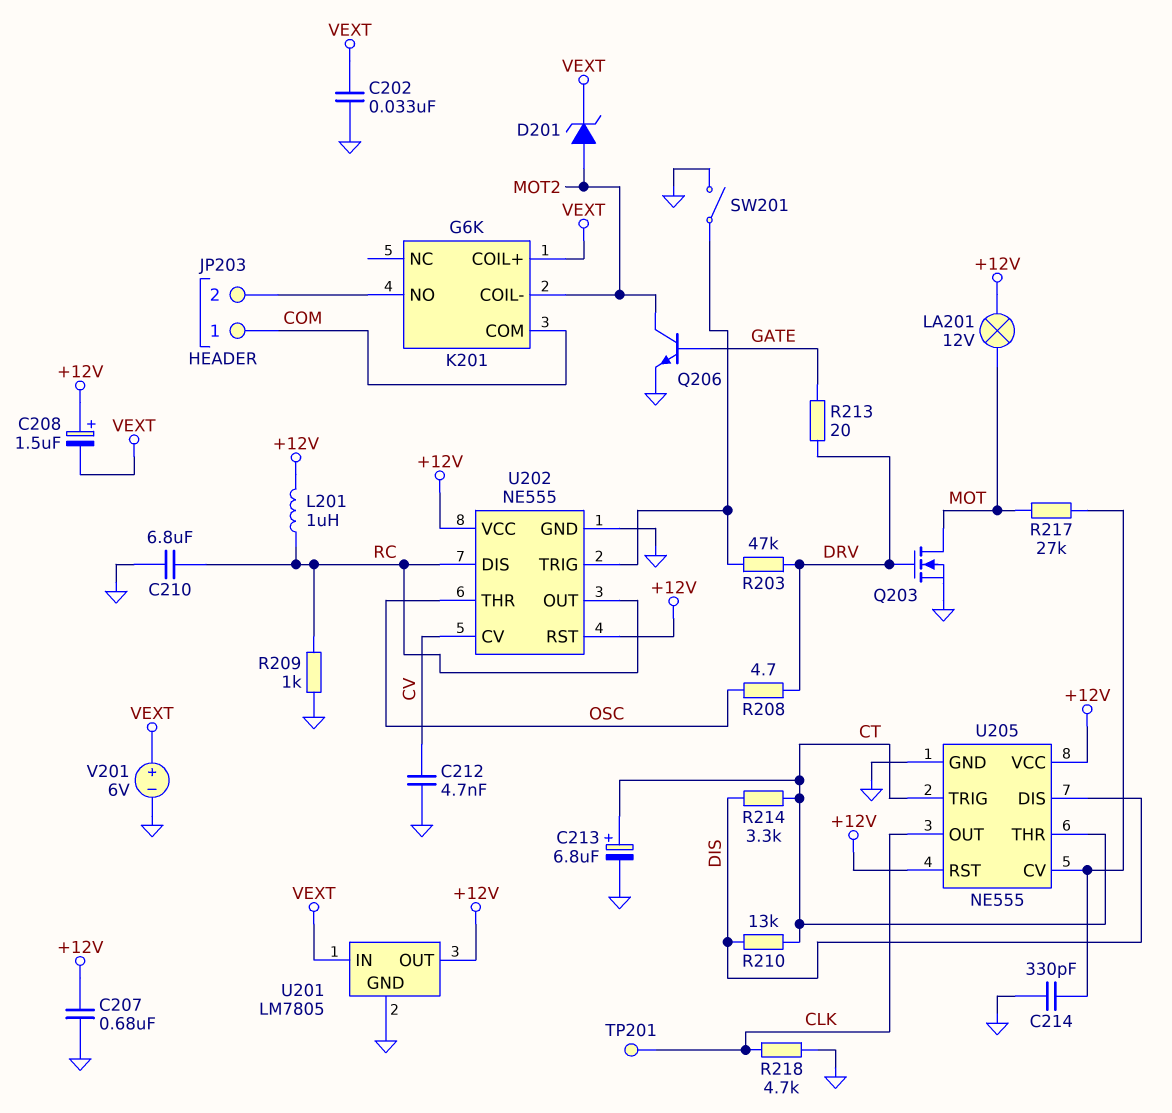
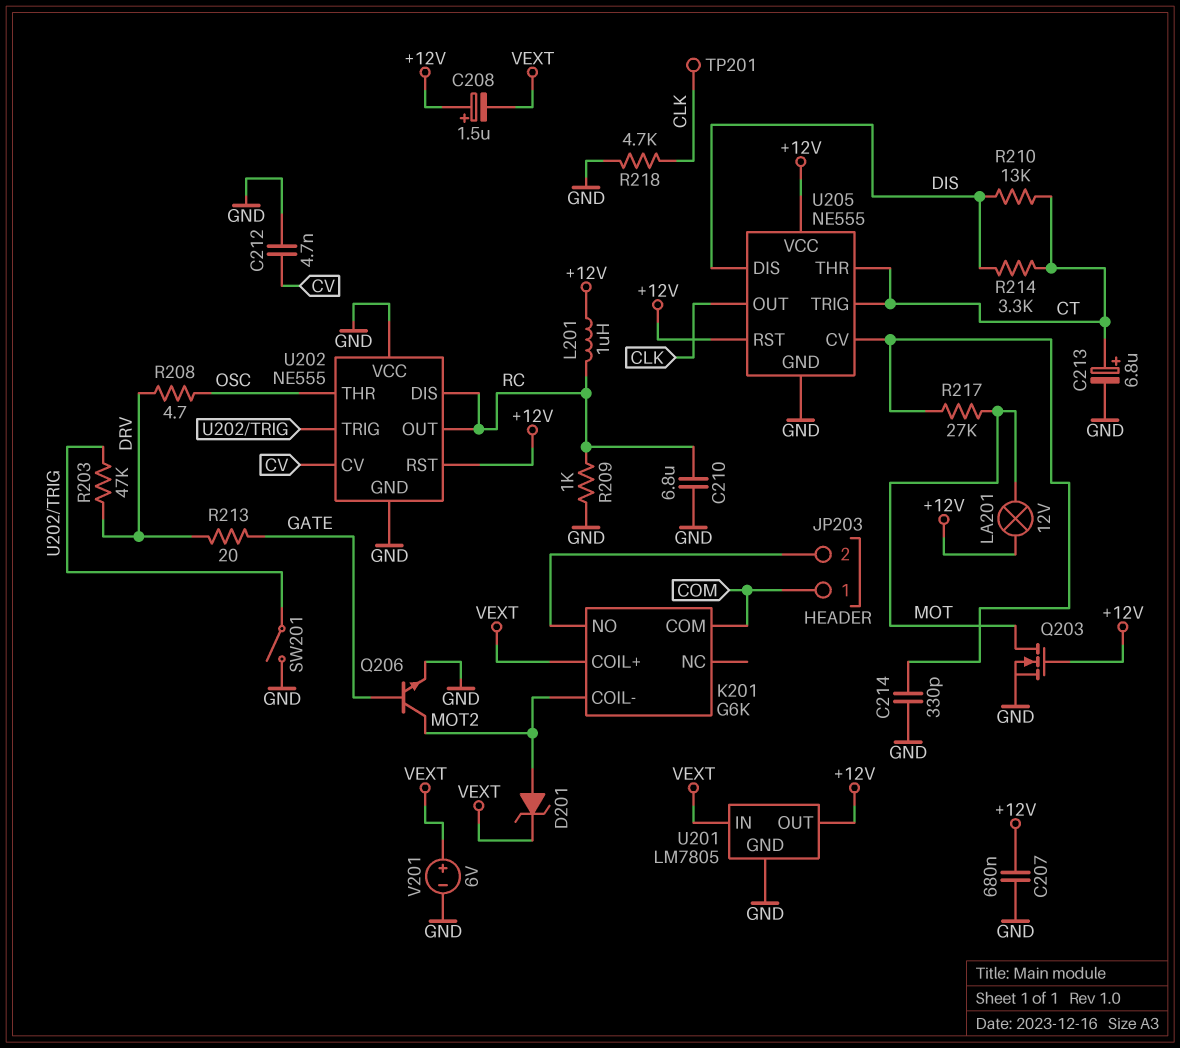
C202: 33nF (GND, VEXT) -> none
Q203: NMOS (G DRV, D MOT, S GND) -> NMOS (G +12V, D MOT, S GND)
U202 pin VCC: +12V -> GND

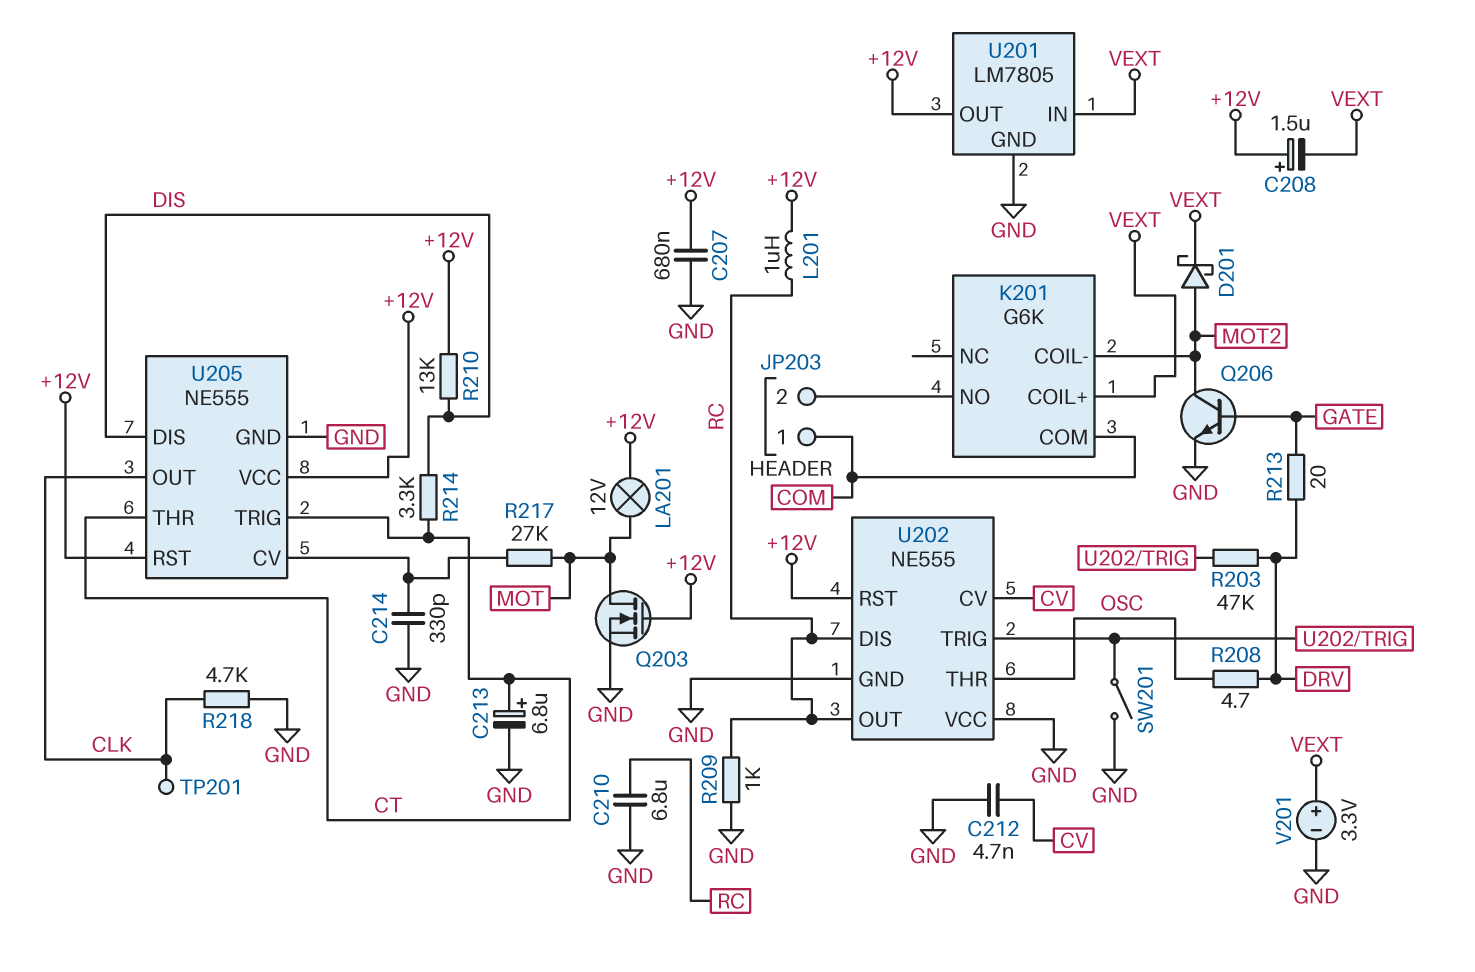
D201: zener (A MOT2, K VEXT) -> schottky (A MOT2, K VEXT)
R210: 13k (CT, DIS) -> 13k (+12V, DIS)
V201: 6V (plus VEXT, minus GND) -> 3.3V (plus VEXT, minus GND)

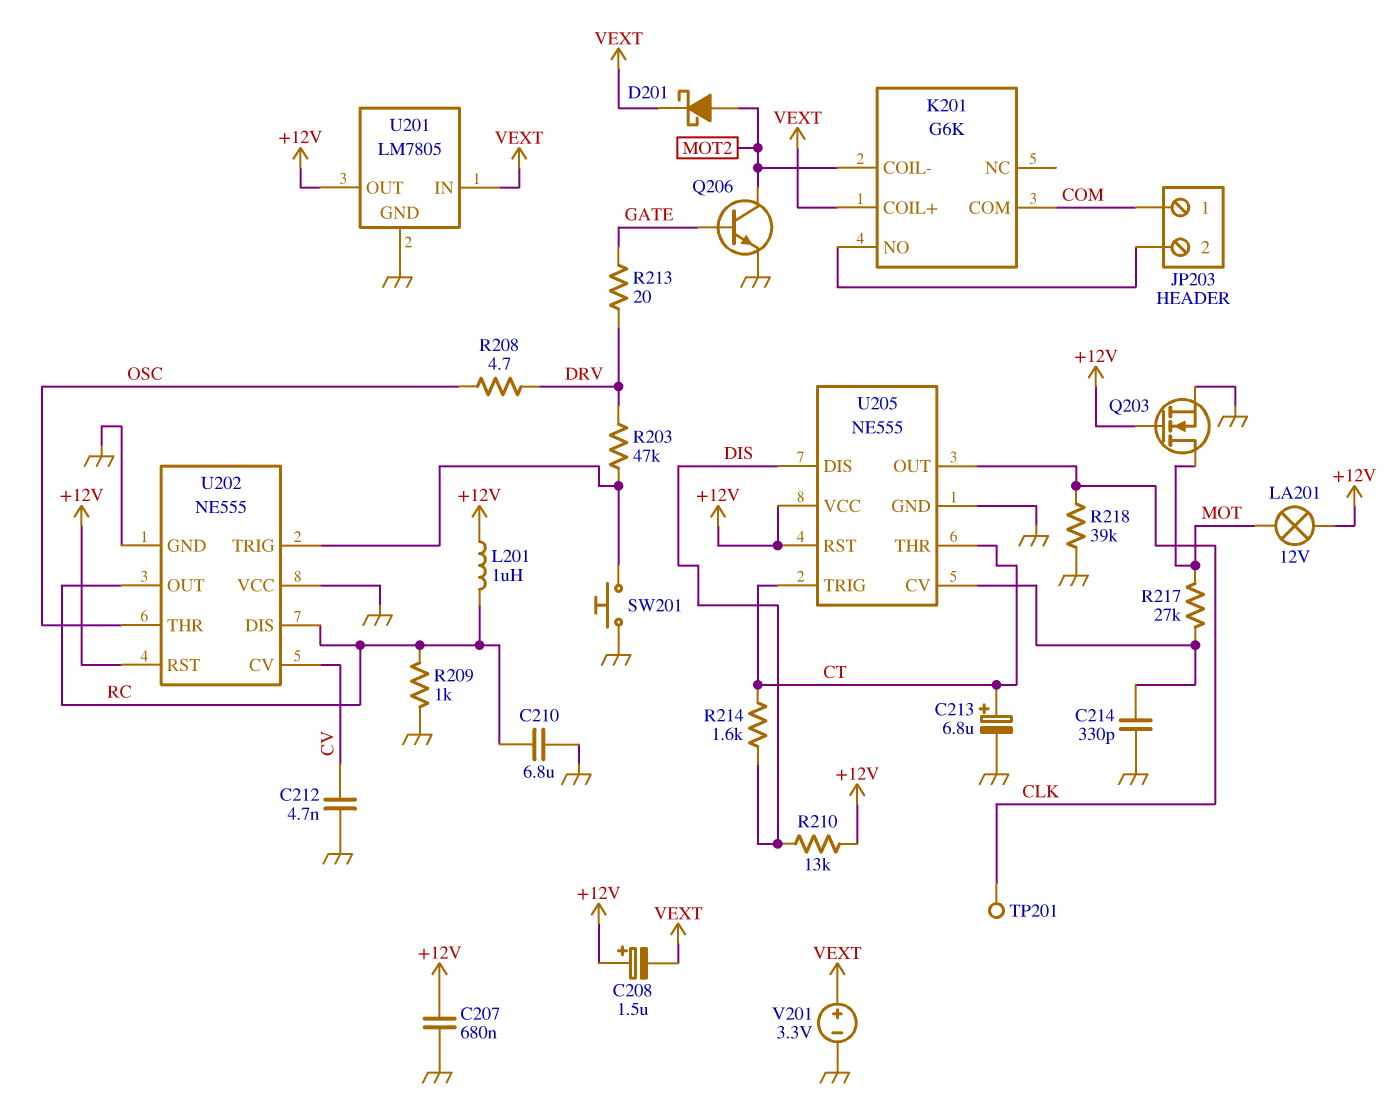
R214: 3.3k (CT, DIS) -> 1.6k (CT, DIS)
R218: 4.7k (CLK, GND) -> 39k (CLK, GND)
SW201: switch (GND, U202/TRIG) -> button (GND, U202/TRIG)

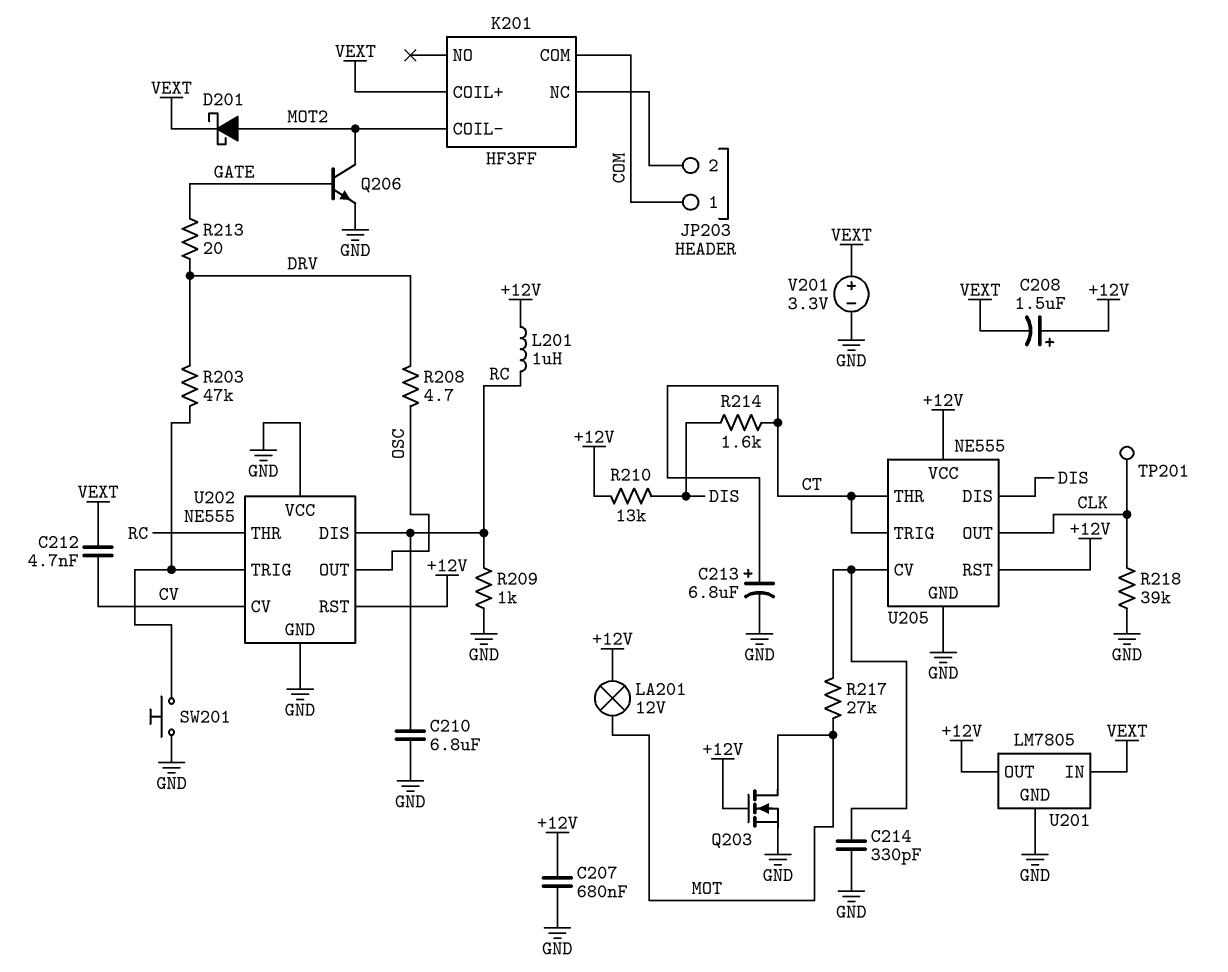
C212: 4.7nF (CV, GND) -> 4.7nF (CV, VEXT)
K201: G6K -> HF3FF
K201 pin NC: none -> JP203/2
K201 pin NO: JP203/2 -> none
U202 pin OUT: RC -> OSC
U202 pin THR: OSC -> RC

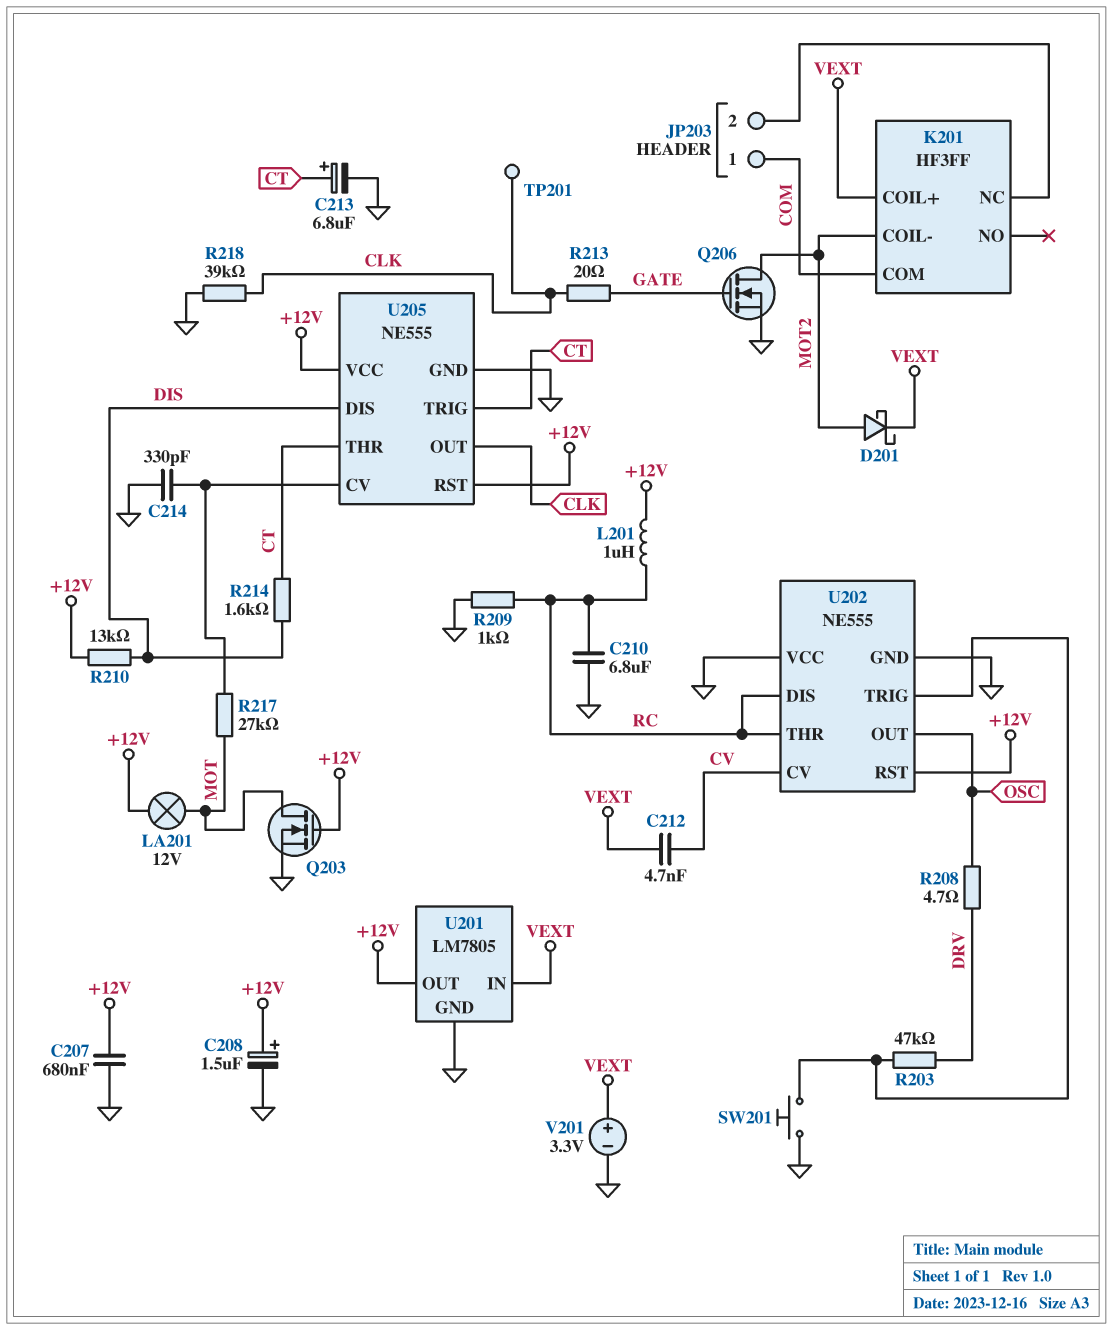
C208: 1.5uF (plus +12V, minus VEXT) -> 1.5uF (plus +12V, minus GND)
Q206: NPN (B GATE, C MOT2, E GND) -> NMOS (G GATE, D MOT2, S GND)
R213: 20 (DRV, GATE) -> 20 (CLK, GATE)

